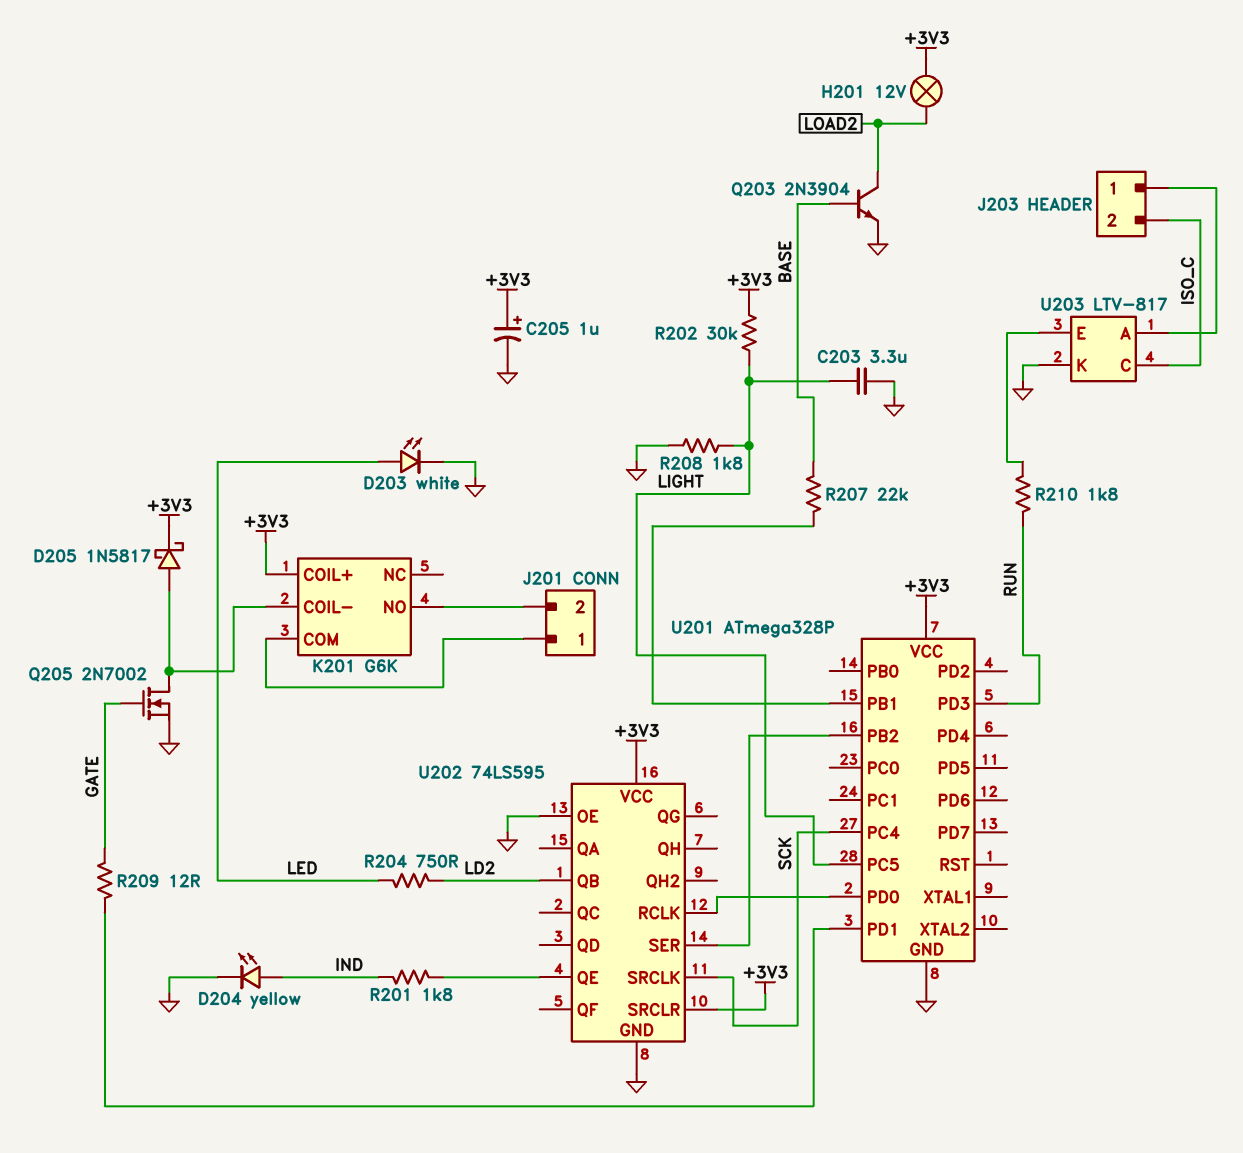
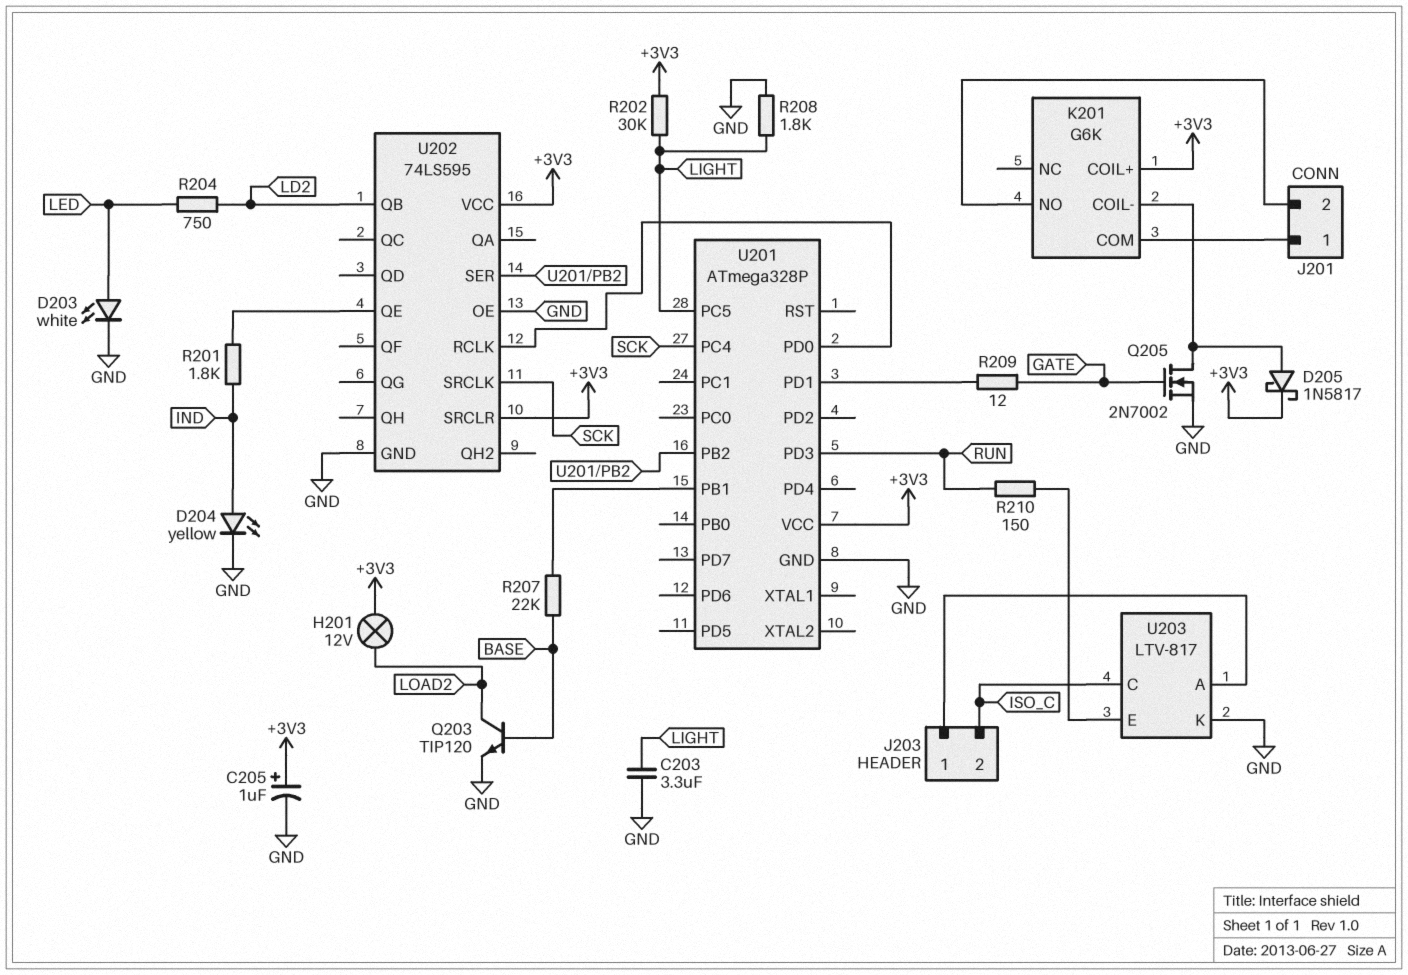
Q203: NPN 2N3904 (B BASE, C LOAD2, E GND) -> NPN TIP120 (B BASE, C LOAD2, E GND)
R210: 1.8k (RUN, U203/E) -> 150 (RUN, U203/E)

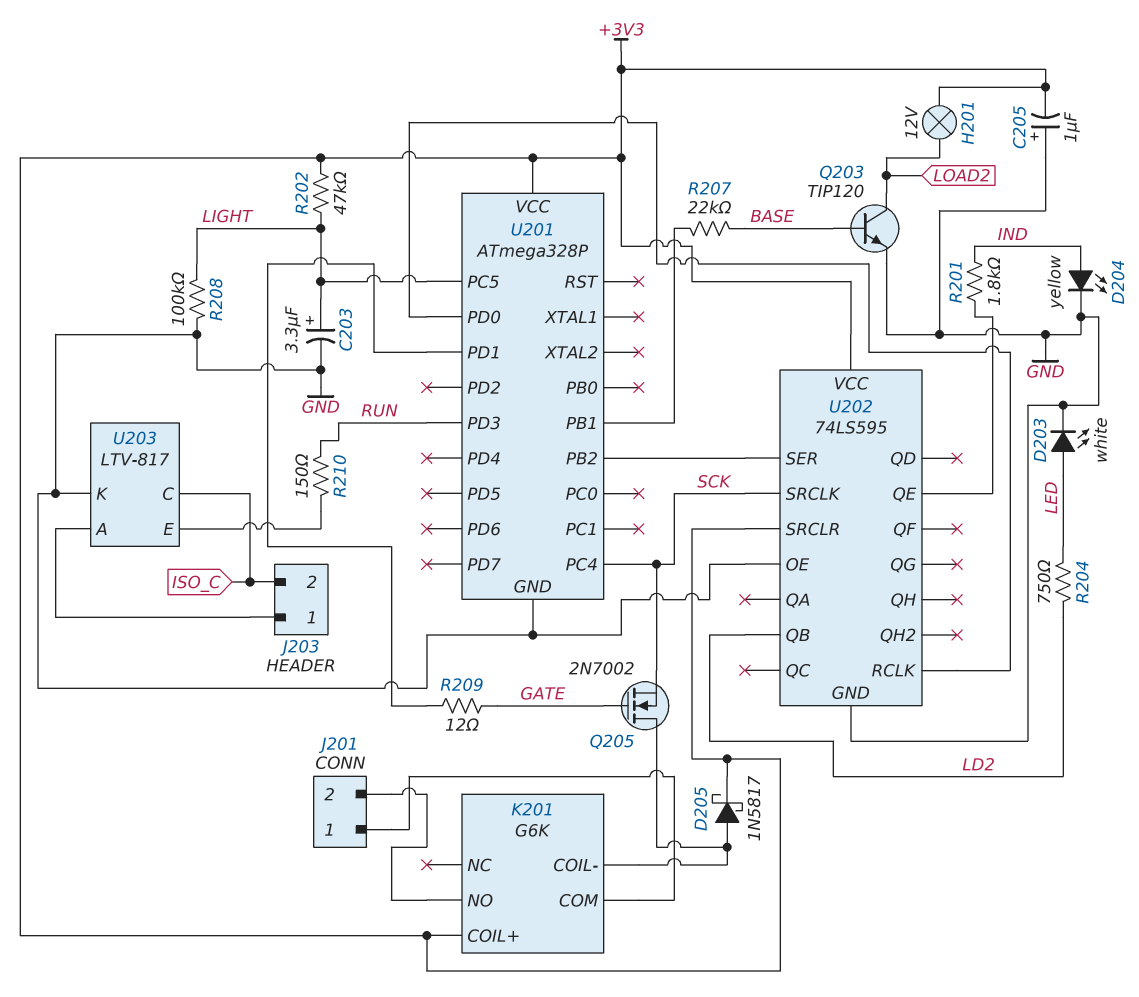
C203: 3.3uF (GND, LIGHT) -> 3.3uF (plus LIGHT, minus GND)
C205: 1uF (plus +3V3, minus GND) -> 1uF (plus GND, minus +3V3)
Q205: NMOS 2N7002 (G GATE, D K201/COIL-, S GND) -> NMOS 2N7002 (G GATE, D K201/COIL-, S SCK)
R202: 30k (+3V3, LIGHT) -> 47k (+3V3, LIGHT)
R208: 1.8k (GND, LIGHT) -> 100k (GND, LIGHT)

